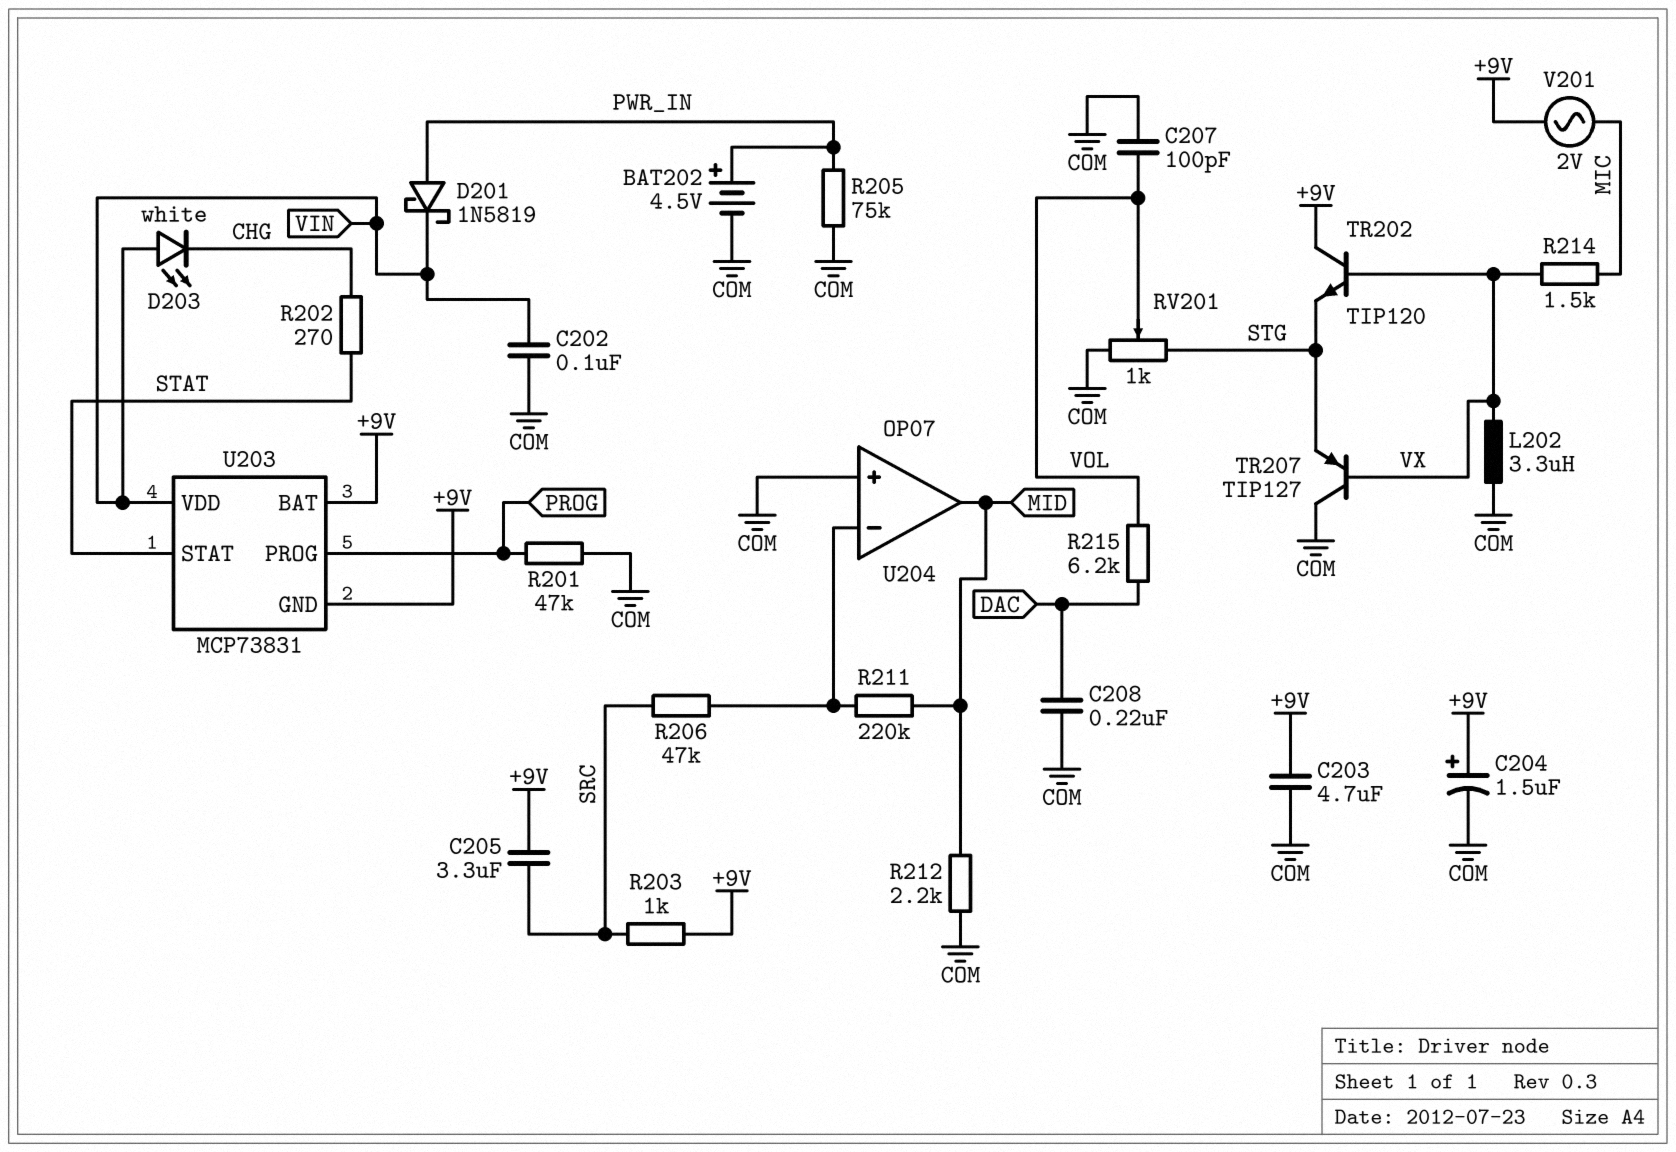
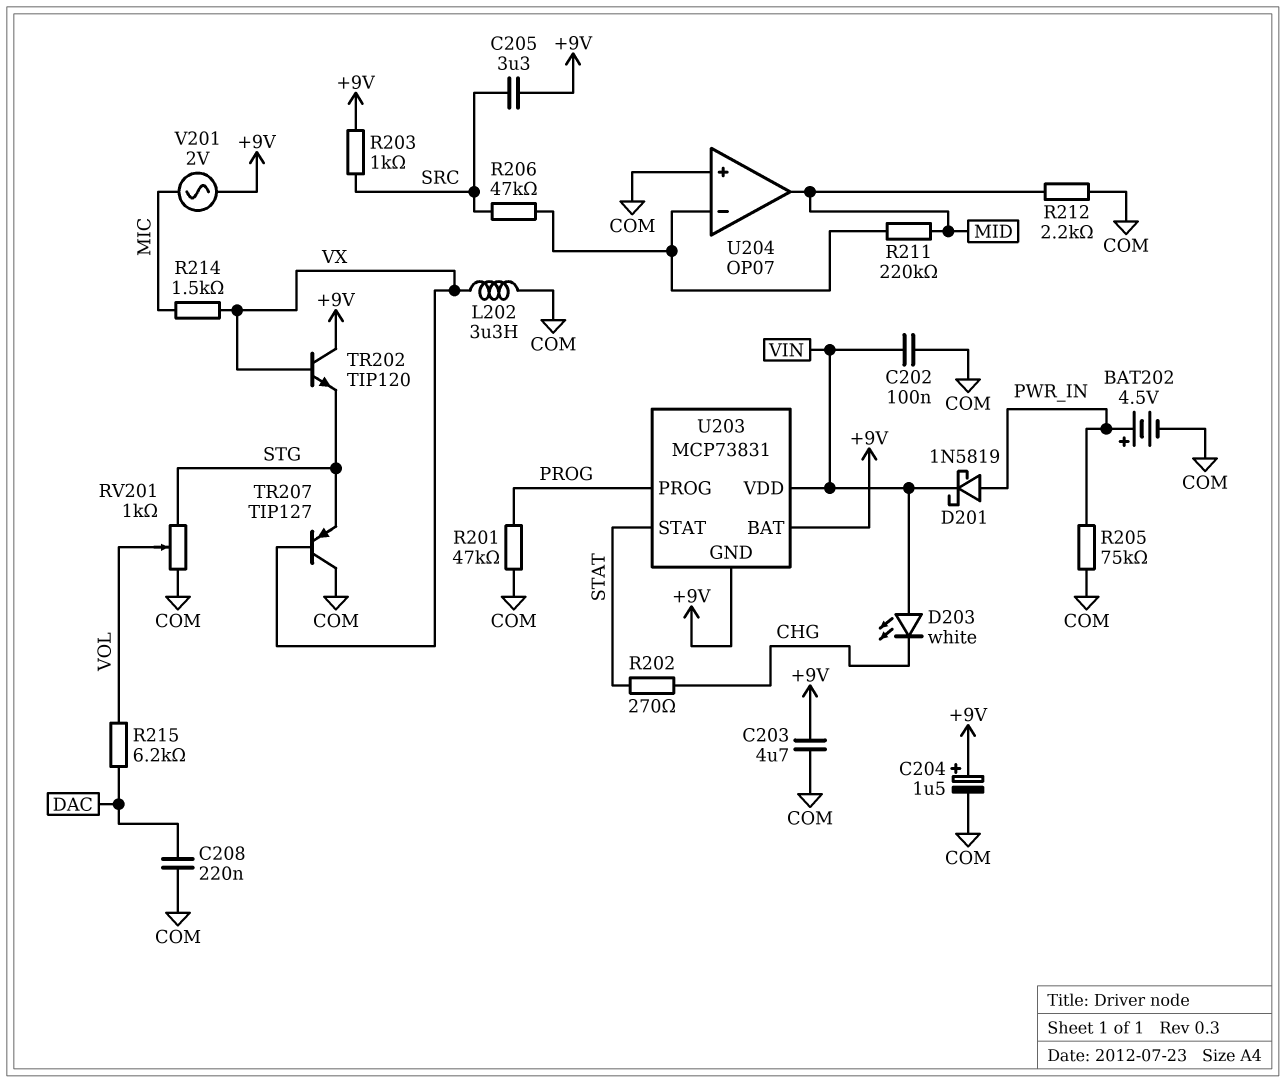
C207: 100pF (COM, VOL) -> none

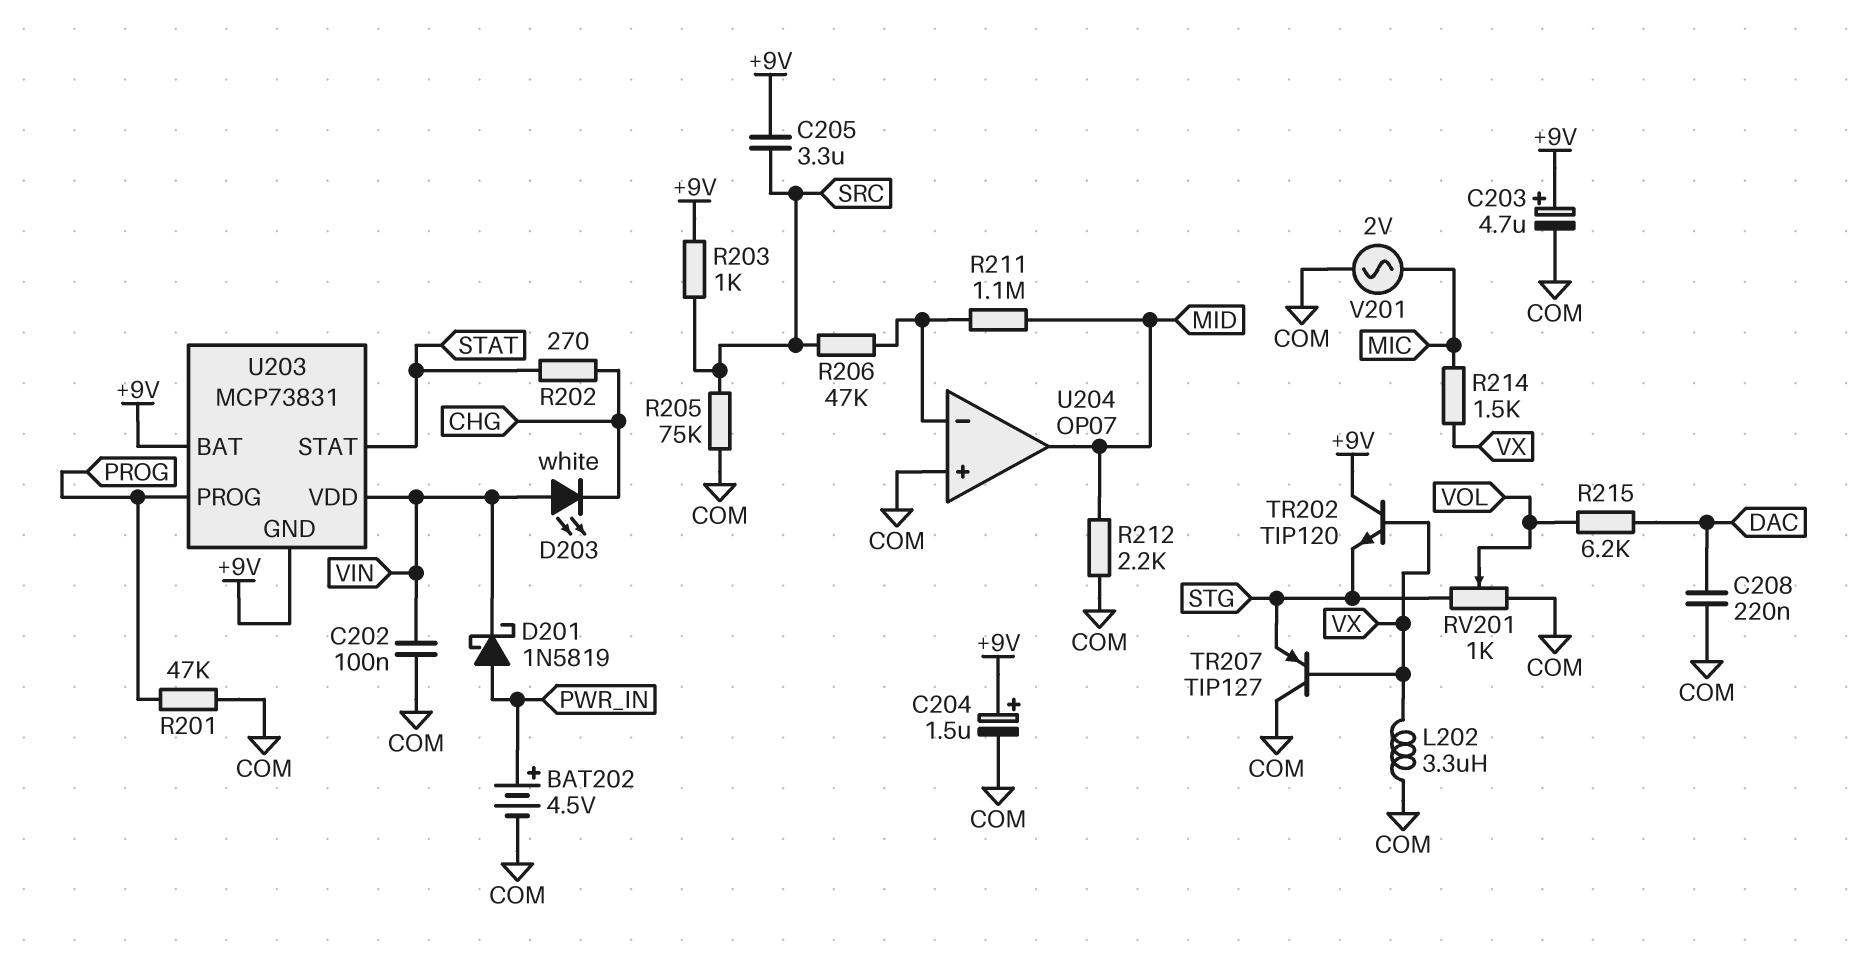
C203: 4.7uF (+9V, COM) -> 4.7uF (plus +9V, minus COM)
R205: 75k (COM, PWR_IN) -> 75k (COM, SRC)
R211: 220k (MID, U204/in-) -> 1.1M (MID, U204/in-)
V201: AC 2V (+9V, MIC) -> AC 2V (COM, MIC)

